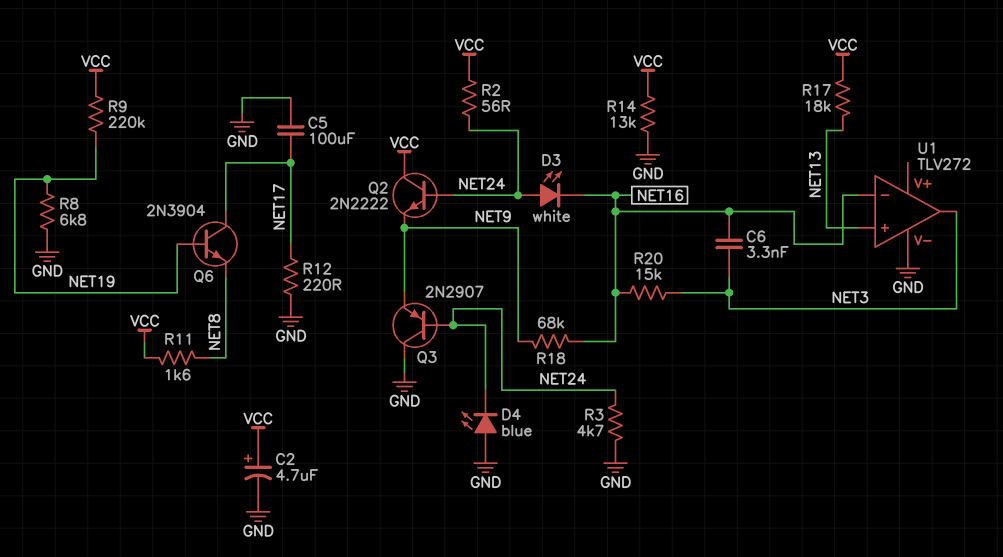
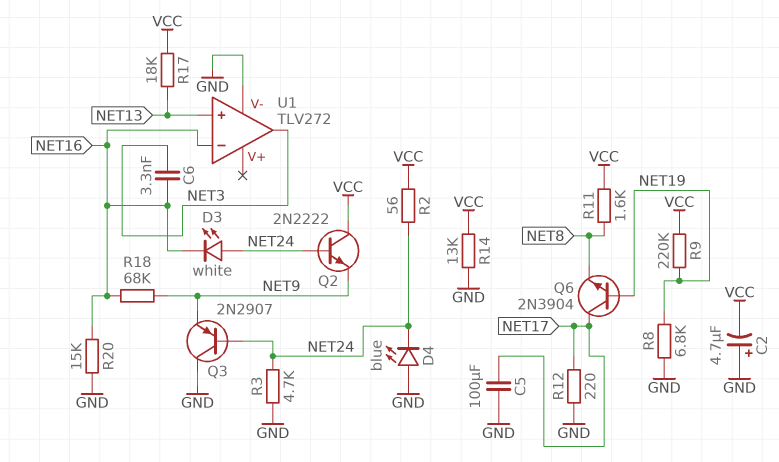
C2: 4.7uF (plus VCC, minus GND) -> 4.7uF (plus GND, minus VCC)
R20: 15k (NET3, NET16) -> 15k (GND, NET16)

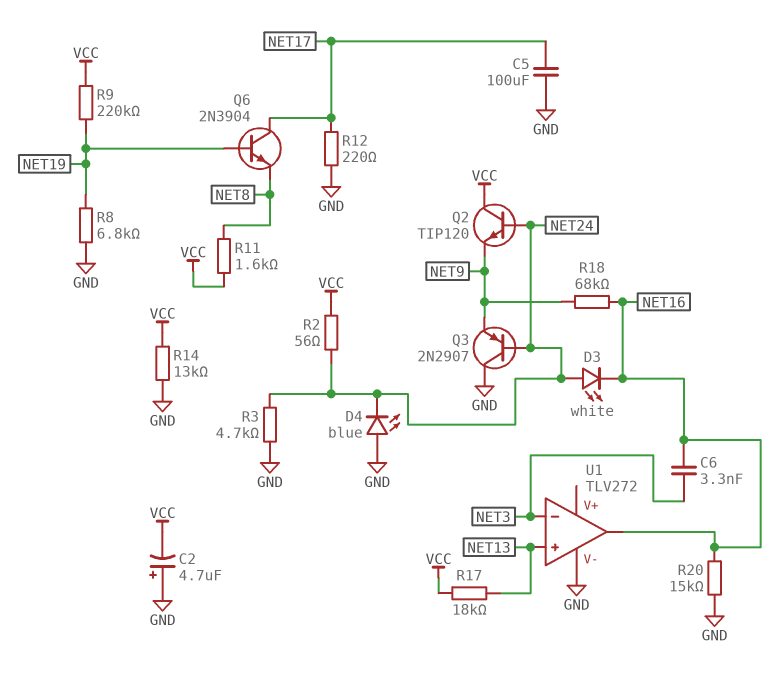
Q2: NPN 2N2222 (B NET24, C VCC, E NET9) -> NPN TIP120 (B NET24, C VCC, E NET9)
U1 pin in-: NET16 -> NET3
U1 pin out: NET3 -> NET16

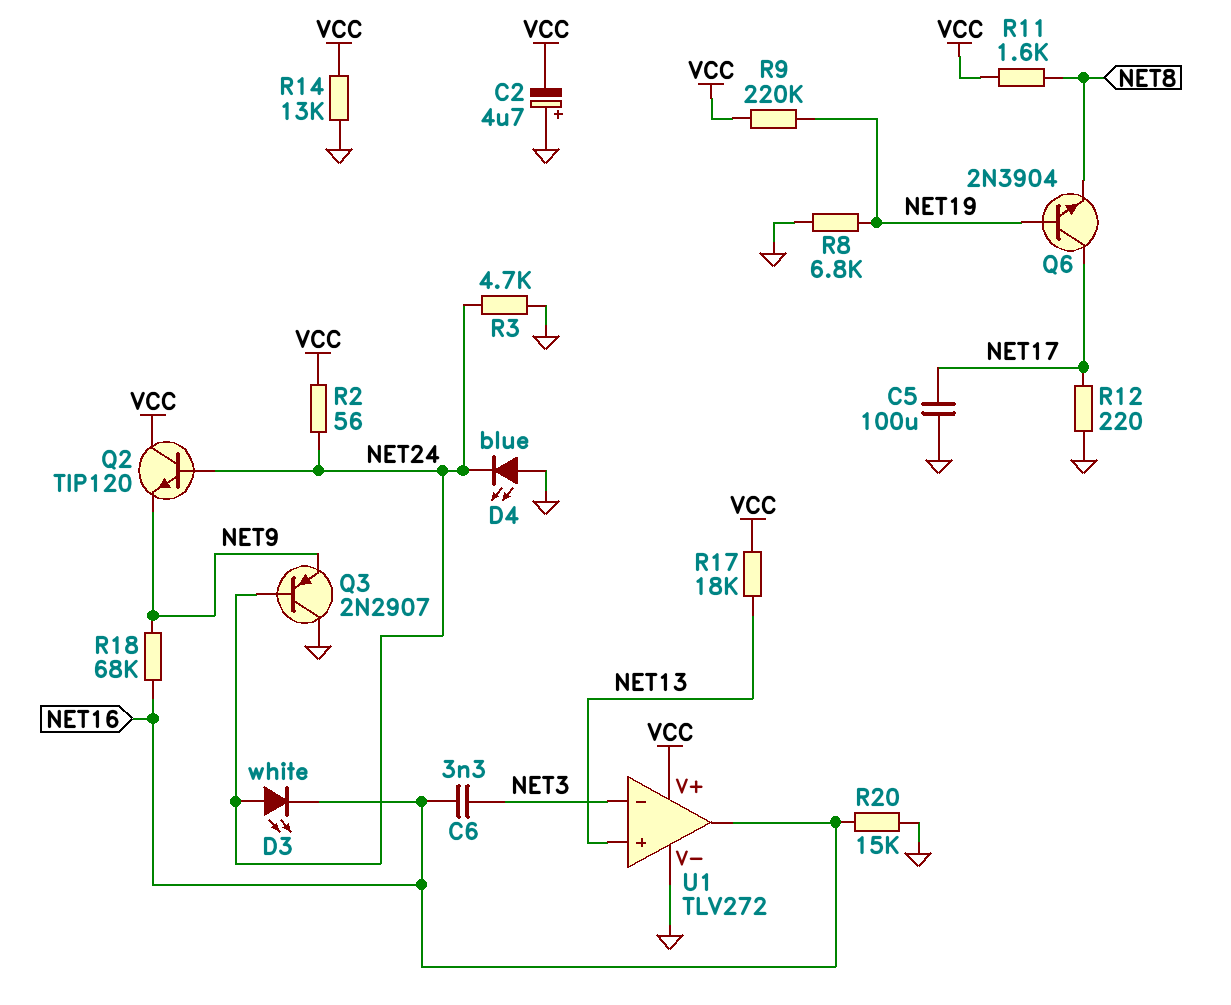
U1 pin V+: none -> VCC

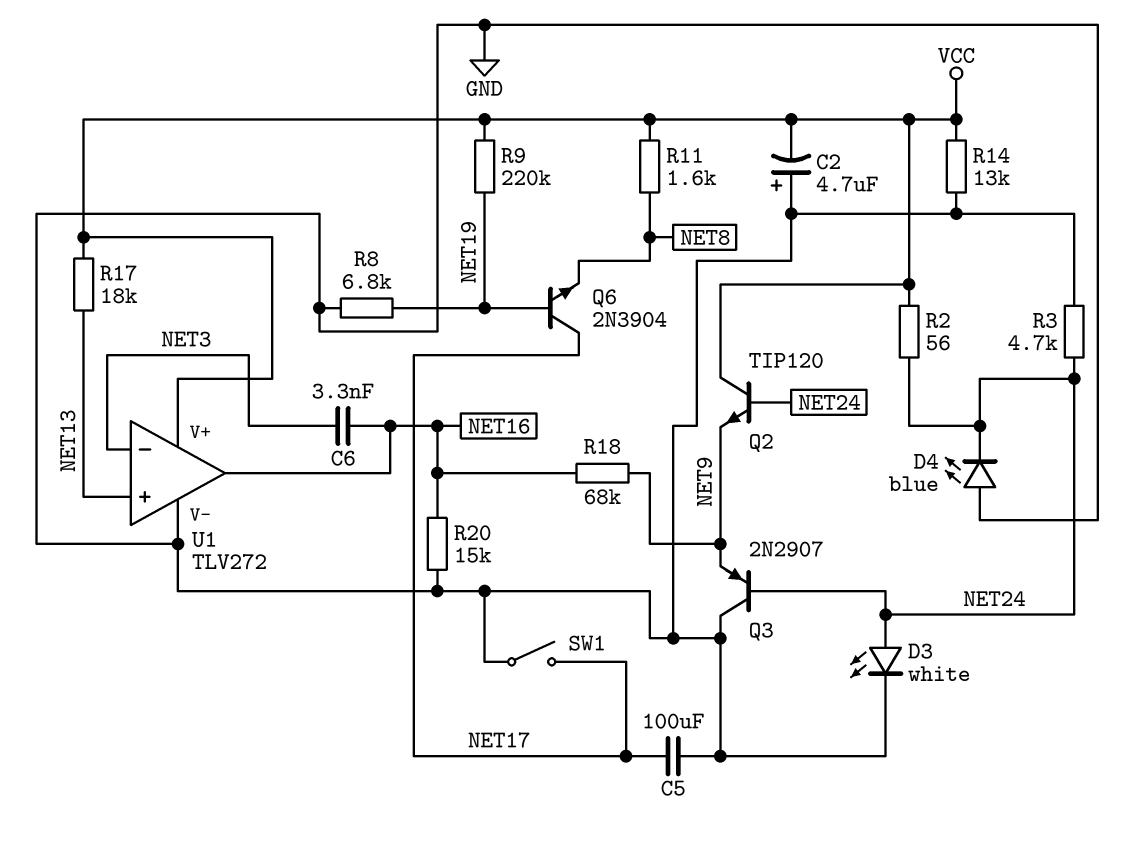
D3: LED white (A NET24, K NET16) -> LED white (A NET24, K GND)
R12: 220 (GND, NET17) -> none
SW1: none -> switch (GND, NET17)

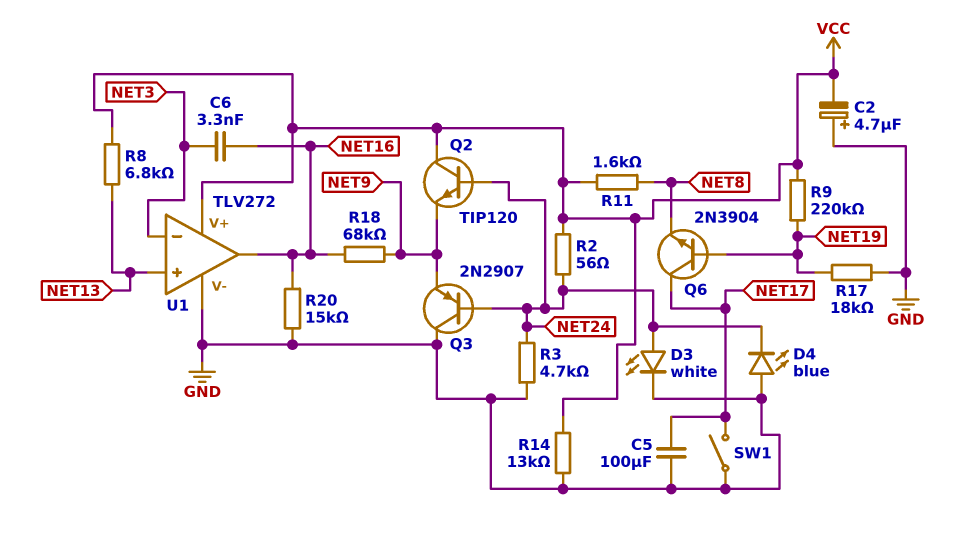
R8: 6.8k (GND, NET19) -> 6.8k (NET13, VCC)
R17: 18k (NET13, VCC) -> 18k (GND, NET19)

